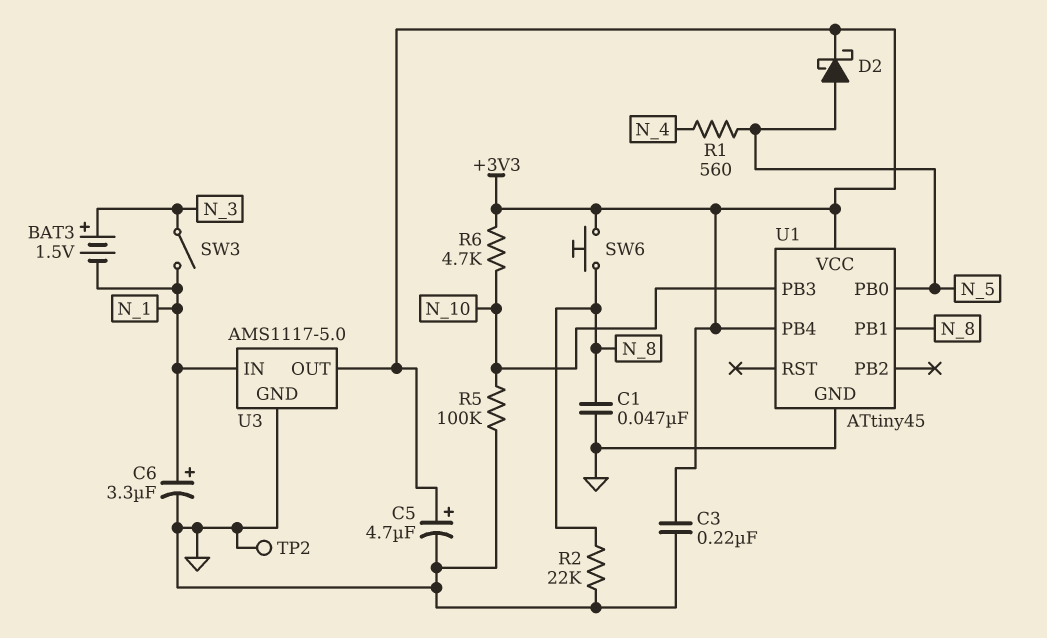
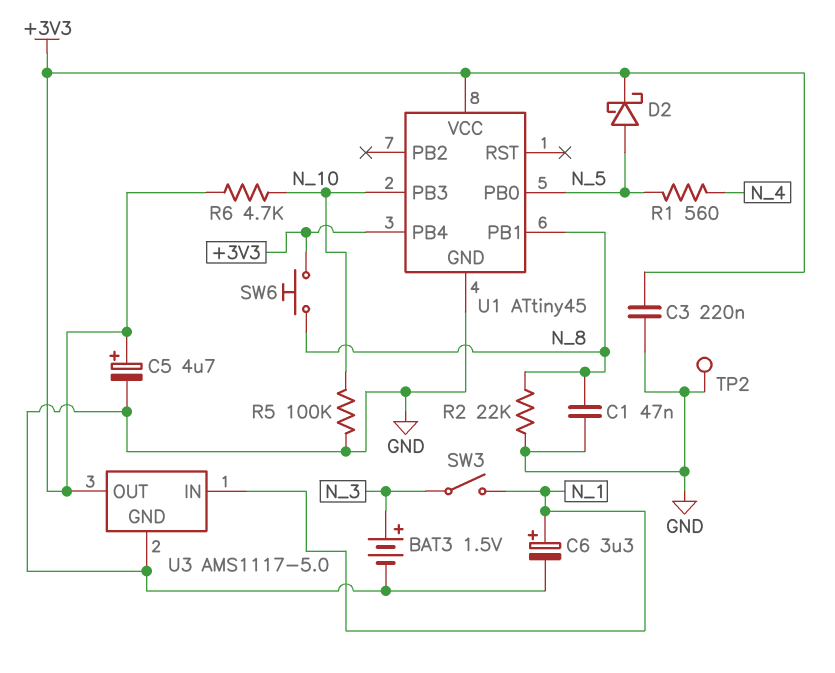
BAT3: 1.5V (plus N_3, minus N_1) -> 1.5V (plus N_3, minus GND)

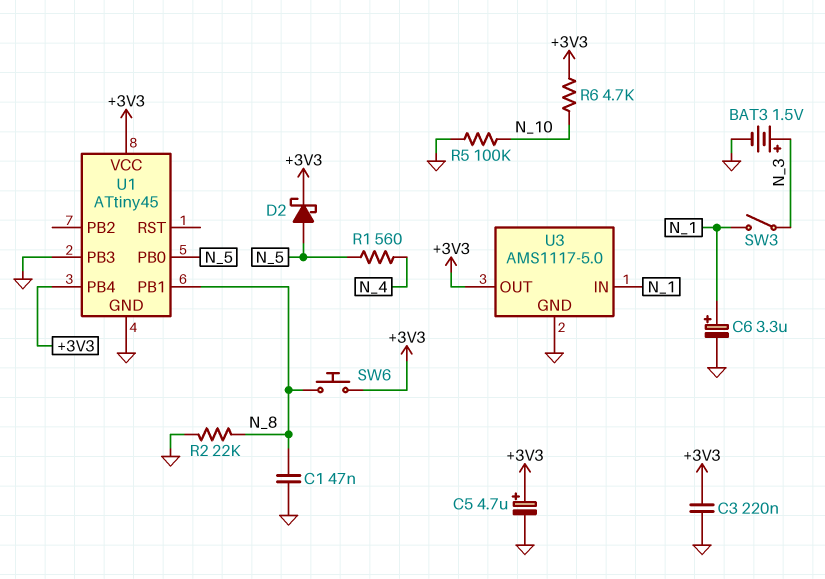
TP2: test point (GND) -> none
U1 pin PB3: N_10 -> GND

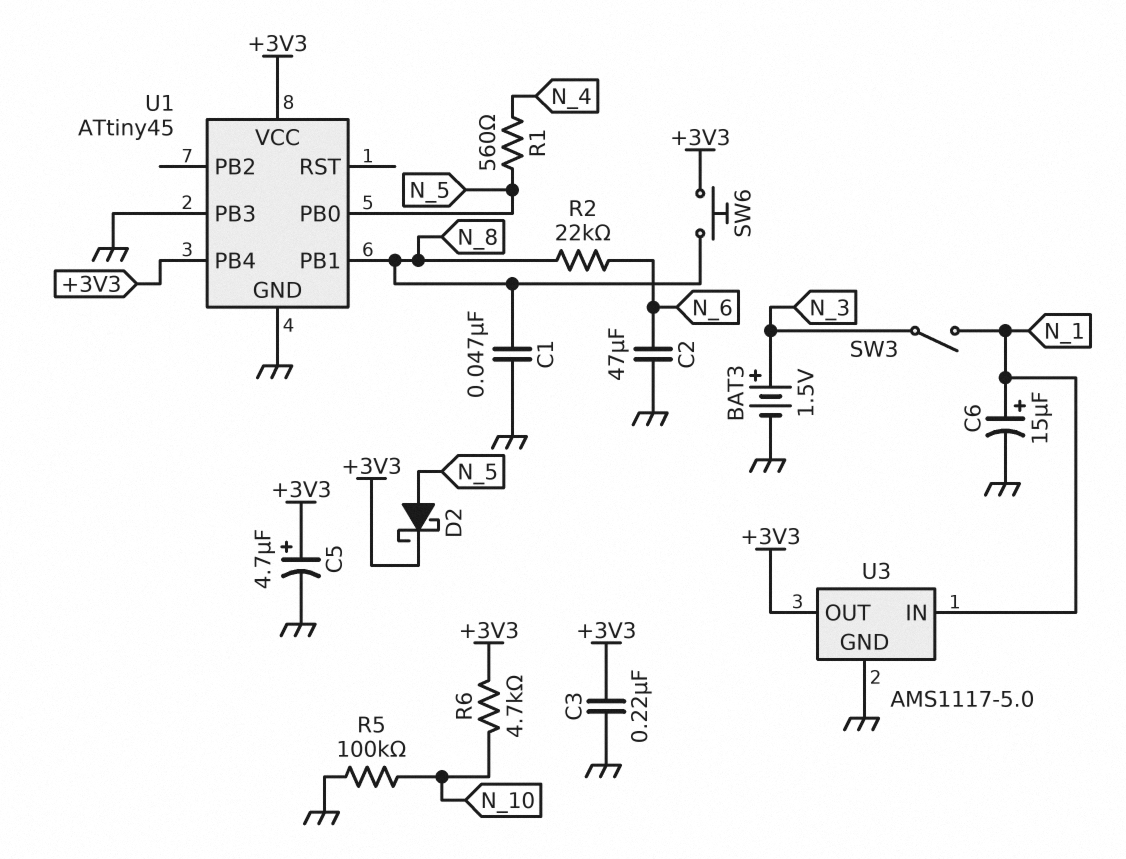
C2: none -> 47uF (GND, N_6)
C6: 3.3uF (plus N_1, minus GND) -> 15uF (plus N_1, minus GND)
R2: 22k (GND, N_8) -> 22k (N_6, N_8)

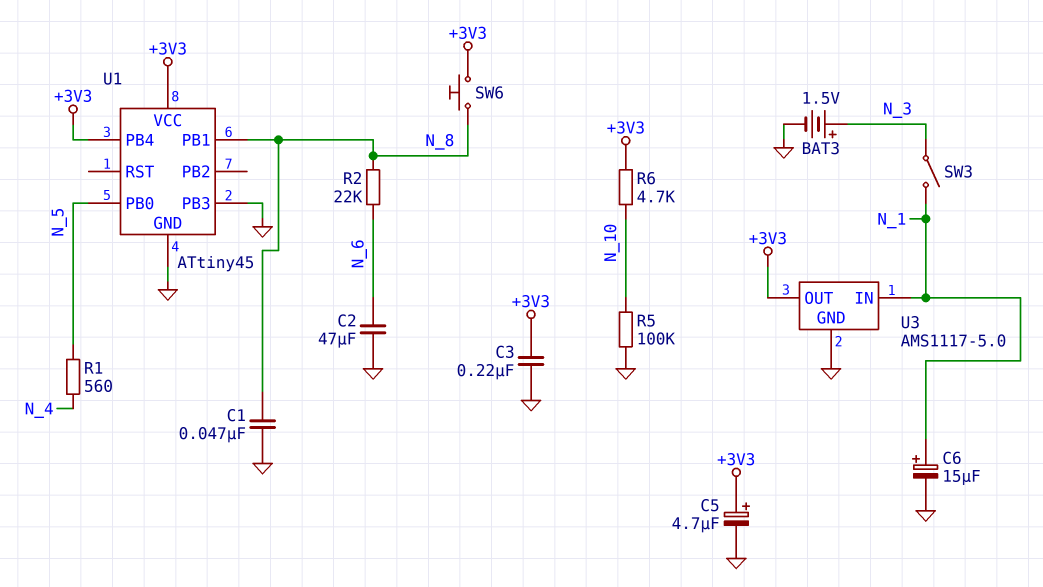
D2: schottky (A N_5, K +3V3) -> none

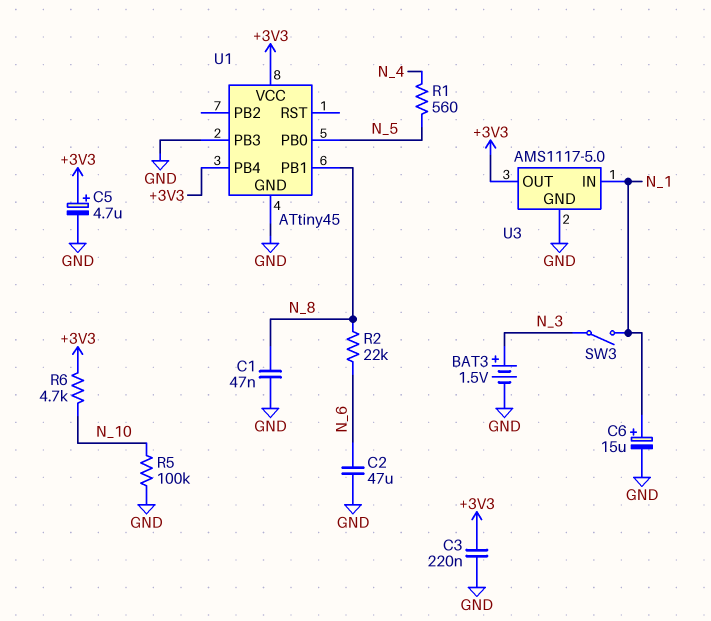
SW6: button (+3V3, N_8) -> none

